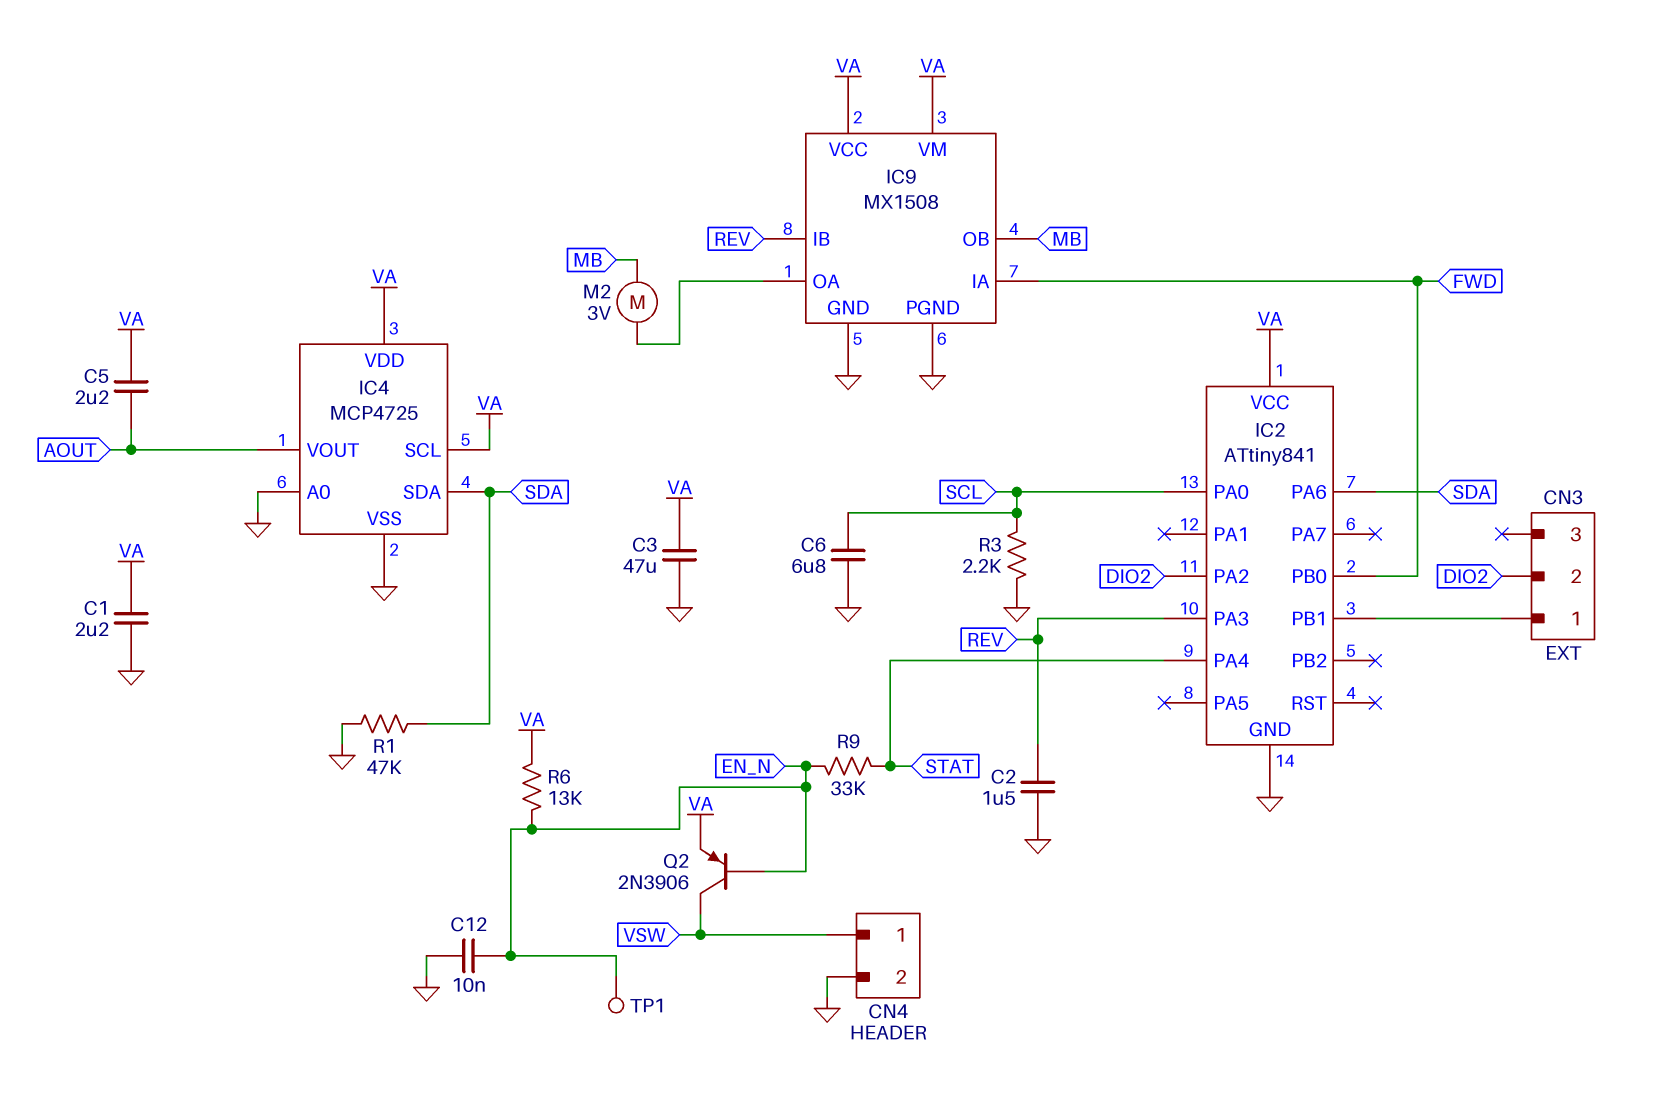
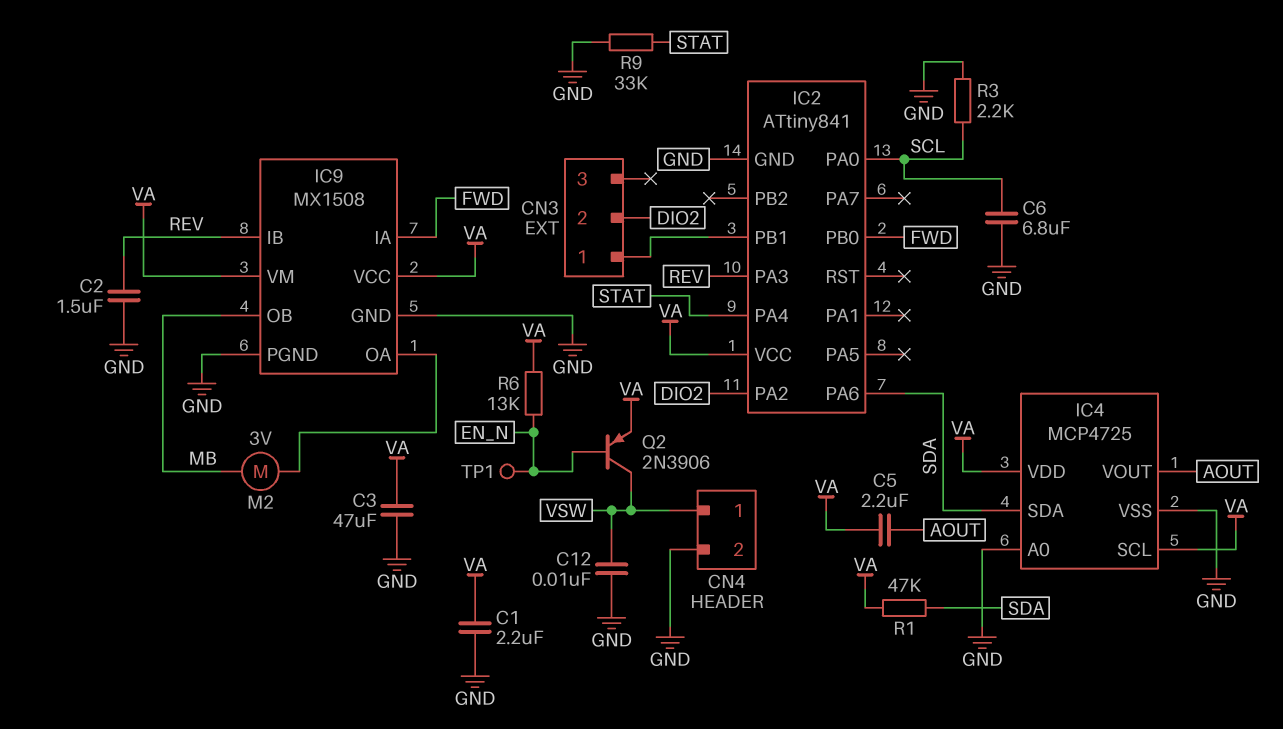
C12: 10nF (EN_N, GND) -> 10nF (GND, VSW)
R1: 47k (GND, SDA) -> 47k (SDA, VA)
R9: 33k (EN_N, STAT) -> 33k (GND, STAT)

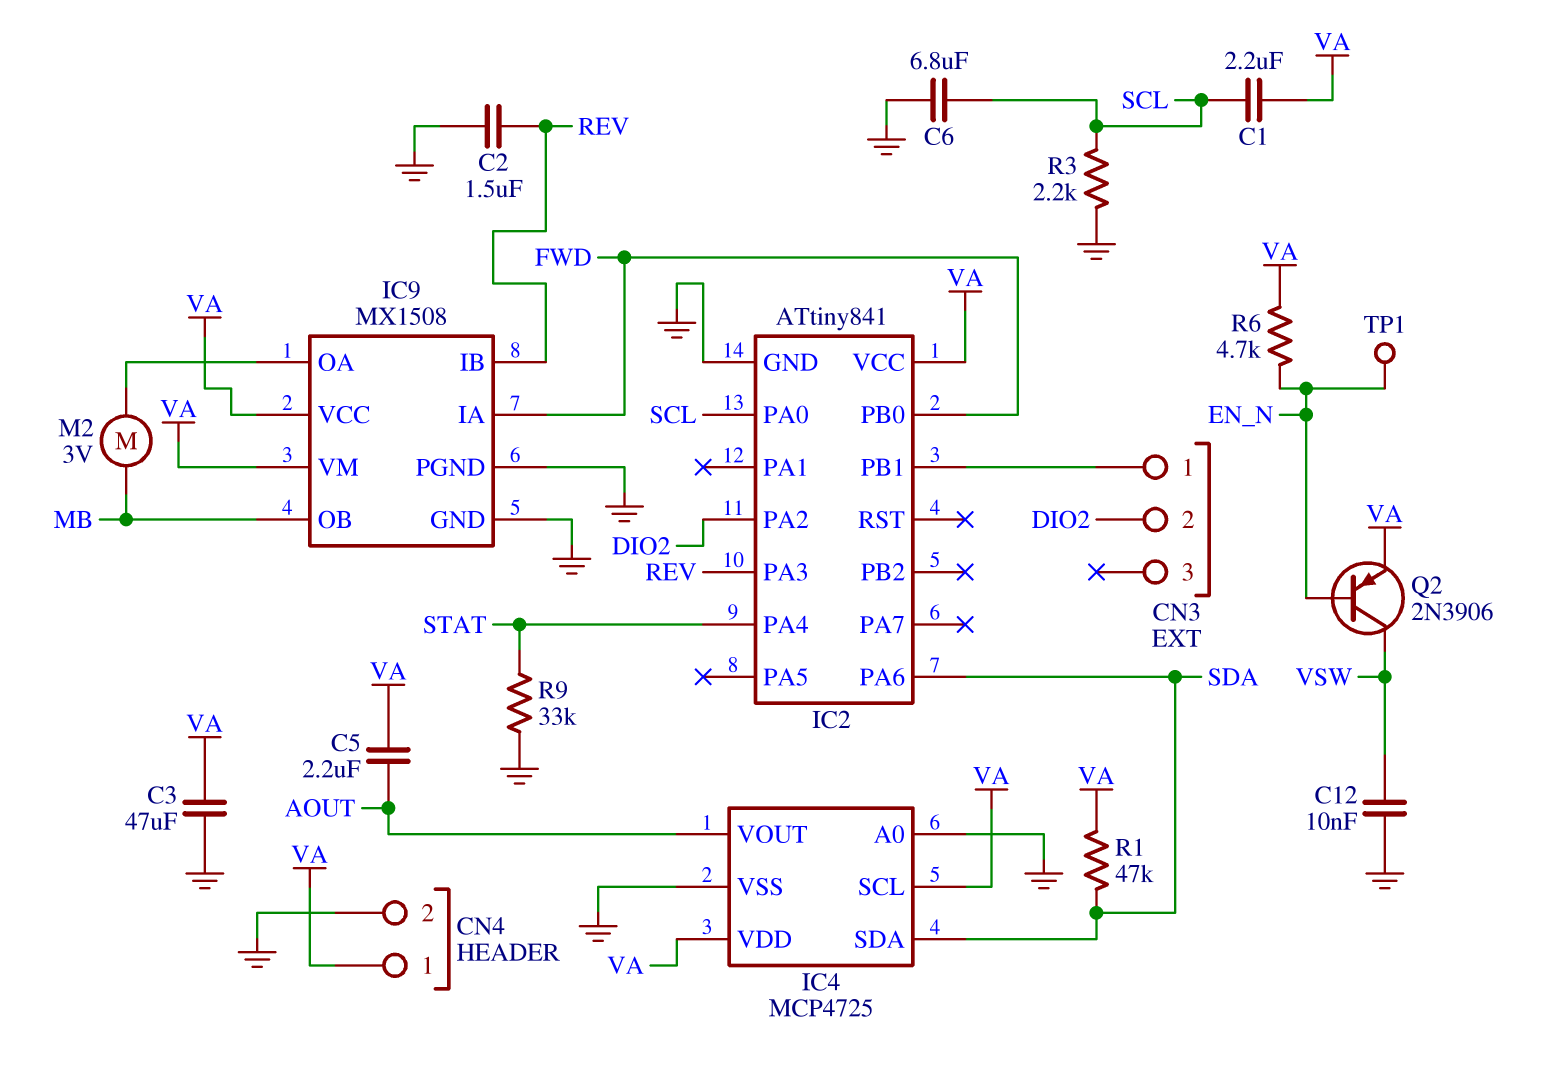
C1: 2.2uF (GND, VA) -> 2.2uF (SCL, VA)
CN4 pin 1: VSW -> VA
R6: 13k (EN_N, VA) -> 4.7k (EN_N, VA)

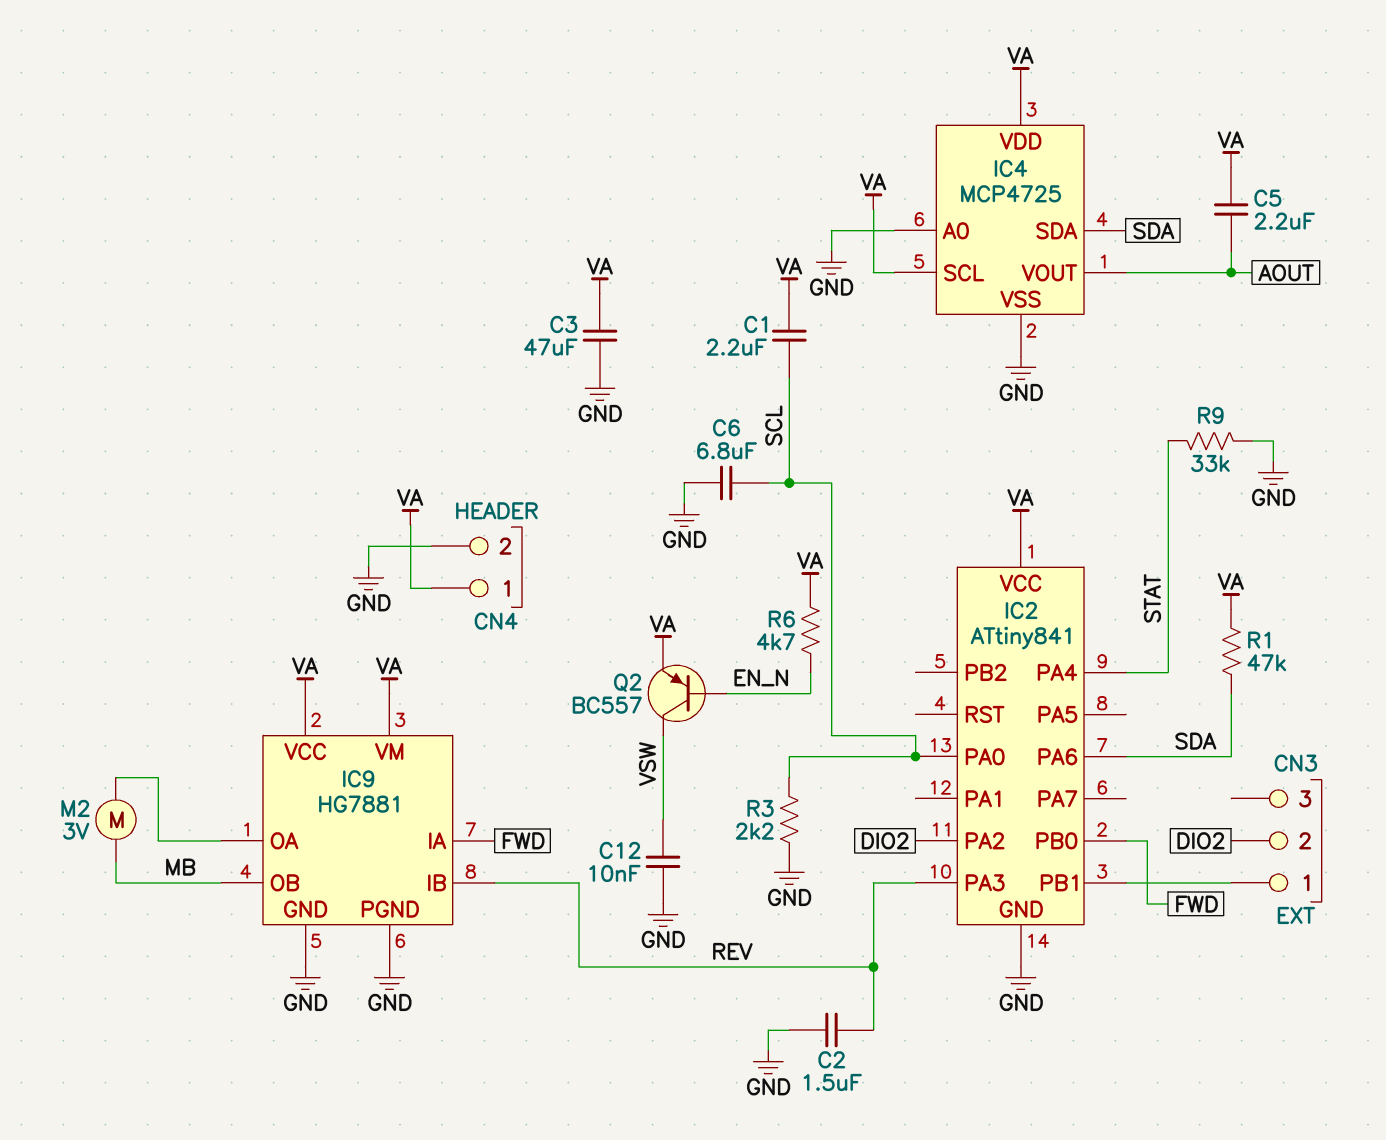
IC9: MX1508 -> HG7881
Q2: PNP 2N3906 (B EN_N, C VSW, E VA) -> PNP BC557 (B EN_N, C VSW, E VA)
TP1: test point (EN_N) -> none

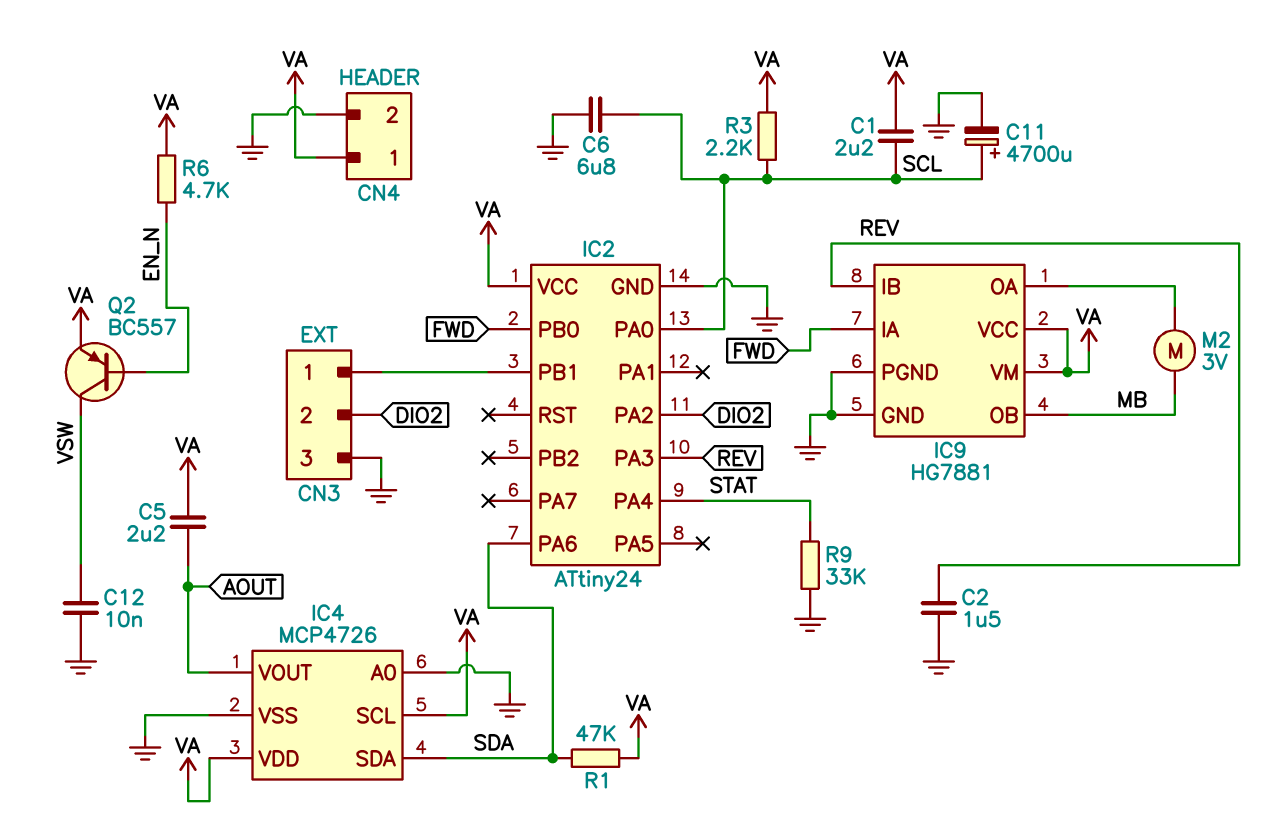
C3: 47uF (GND, VA) -> none
C11: none -> 4700uF (plus SCL, minus GND)
CN3 pin 3: none -> GND
IC2: ATtiny841 -> ATtiny24
IC4: MCP4725 -> MCP4726
R3: 2.2k (GND, SCL) -> 2.2k (SCL, VA)

